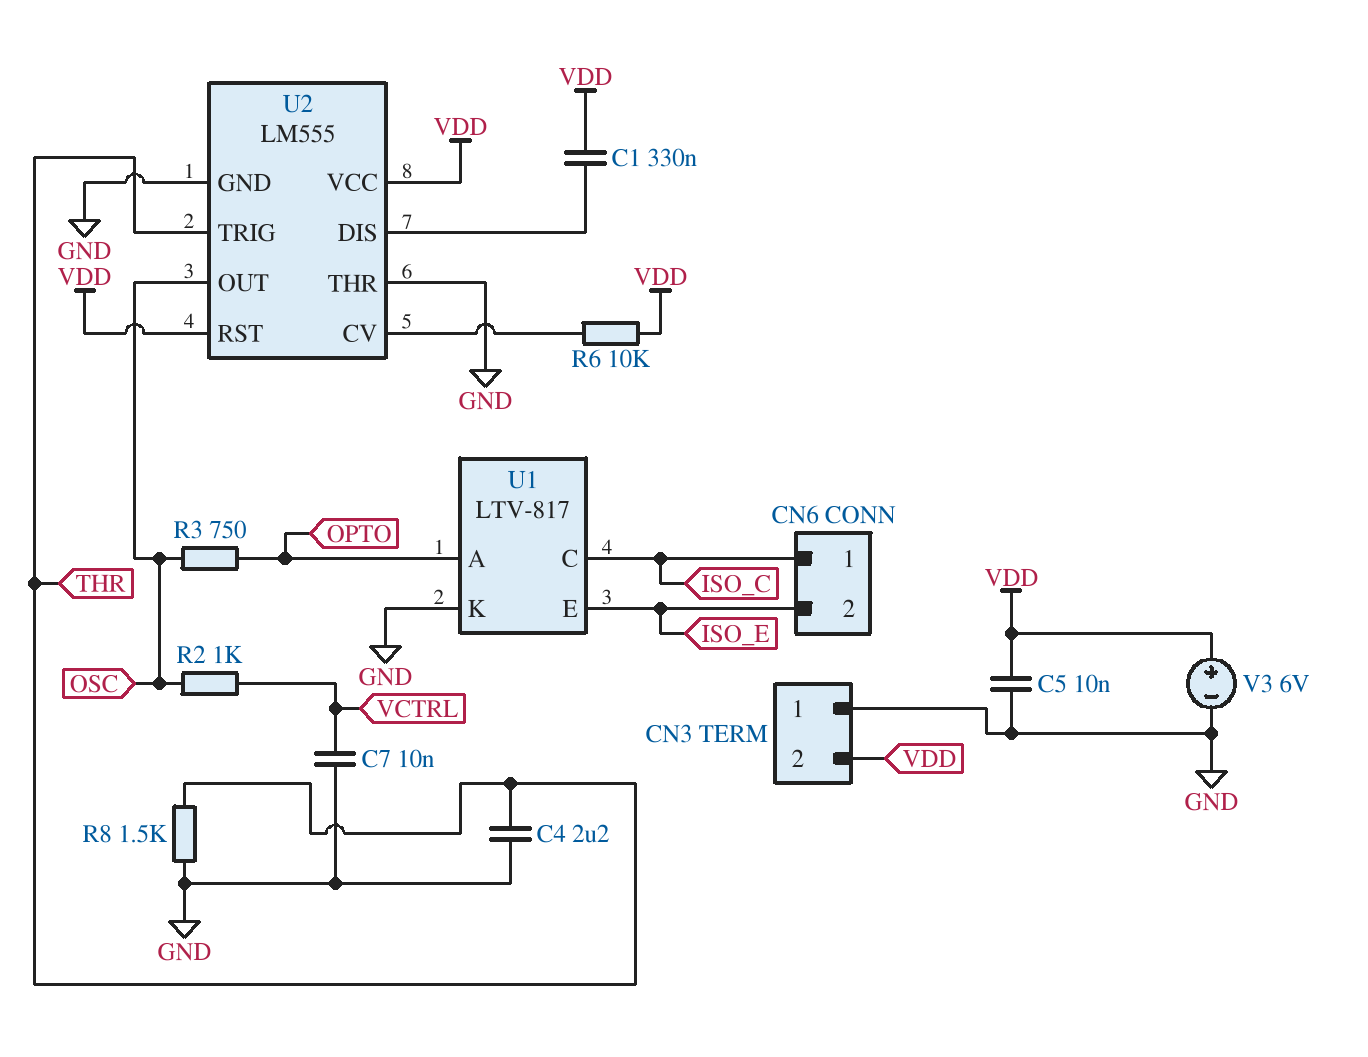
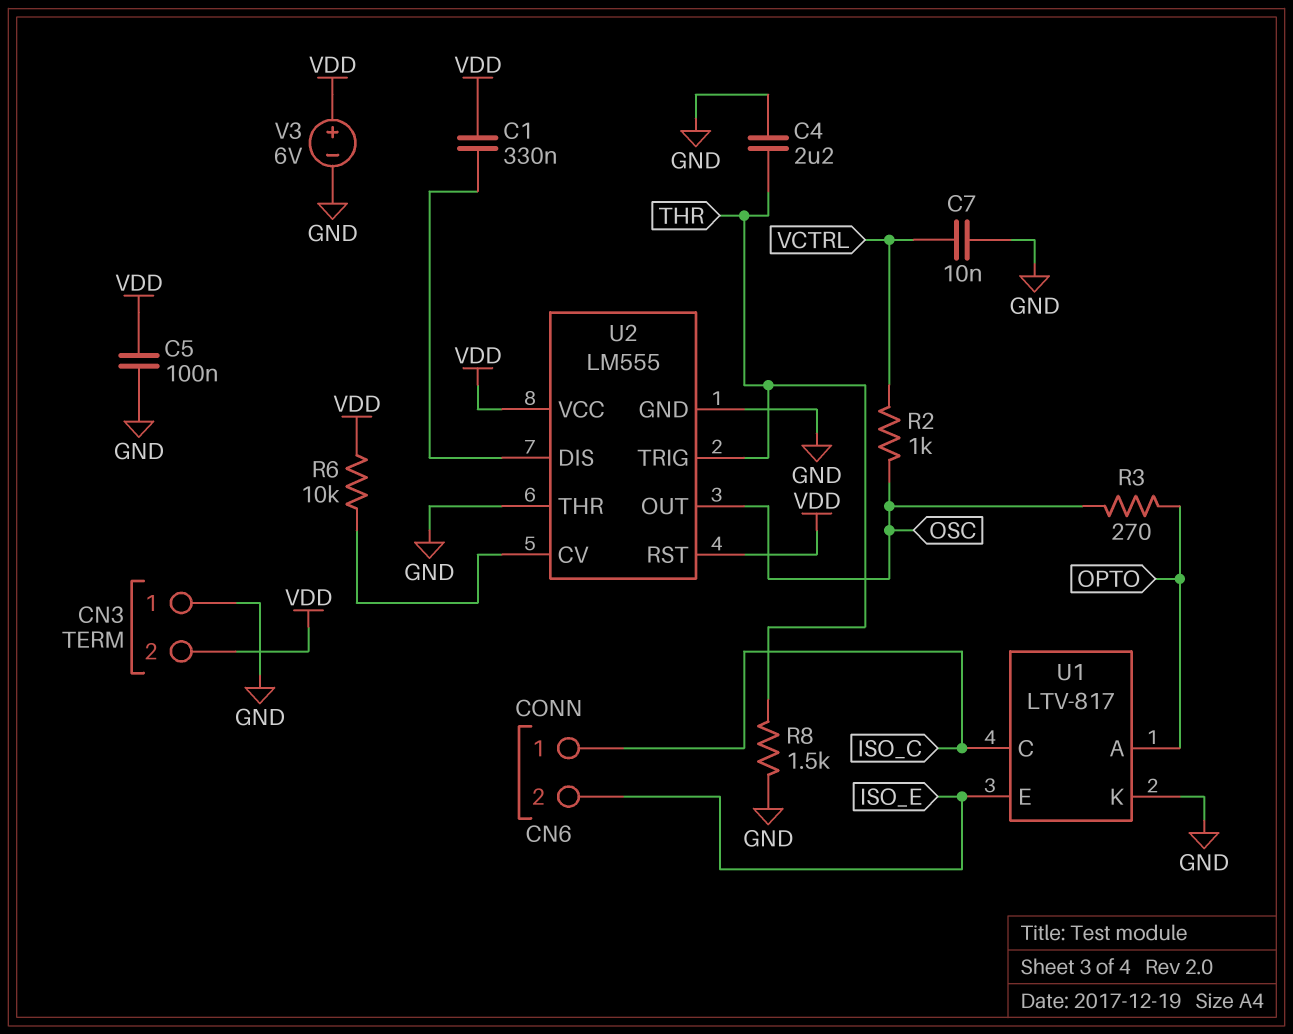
C5: 10nF (GND, VDD) -> 100nF (GND, VDD)
R3: 750 (OPTO, OSC) -> 270 (OPTO, OSC)

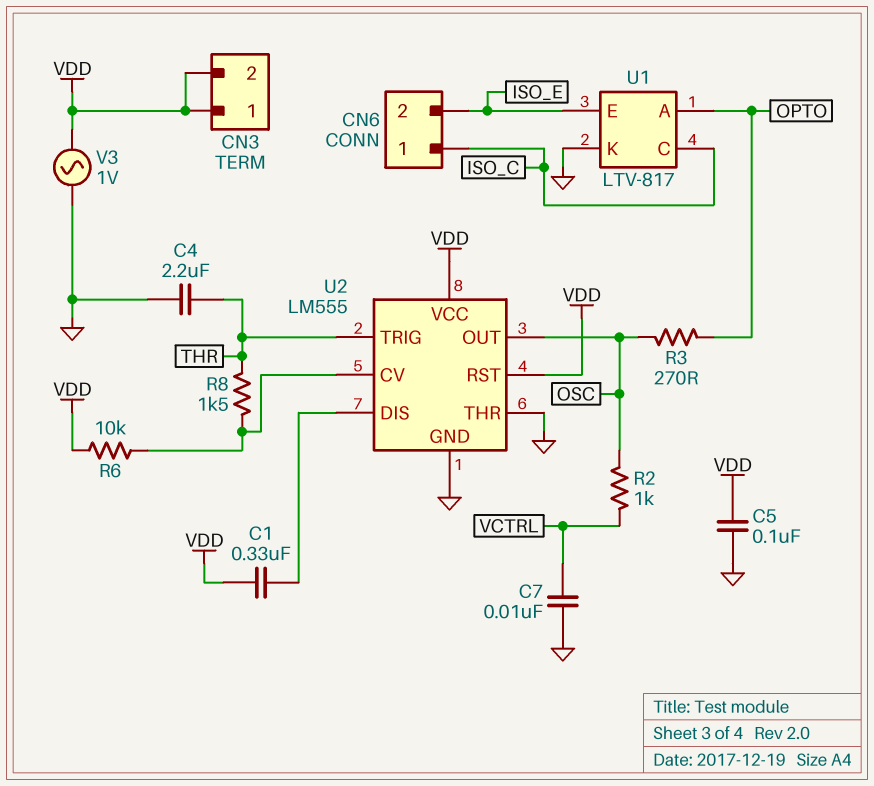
CN3 pin 1: GND -> VDD
R8: 1.5k (GND, THR) -> 1.5k (THR, U2/CV)
V3: 6V (plus VDD, minus GND) -> AC 1V (GND, VDD)

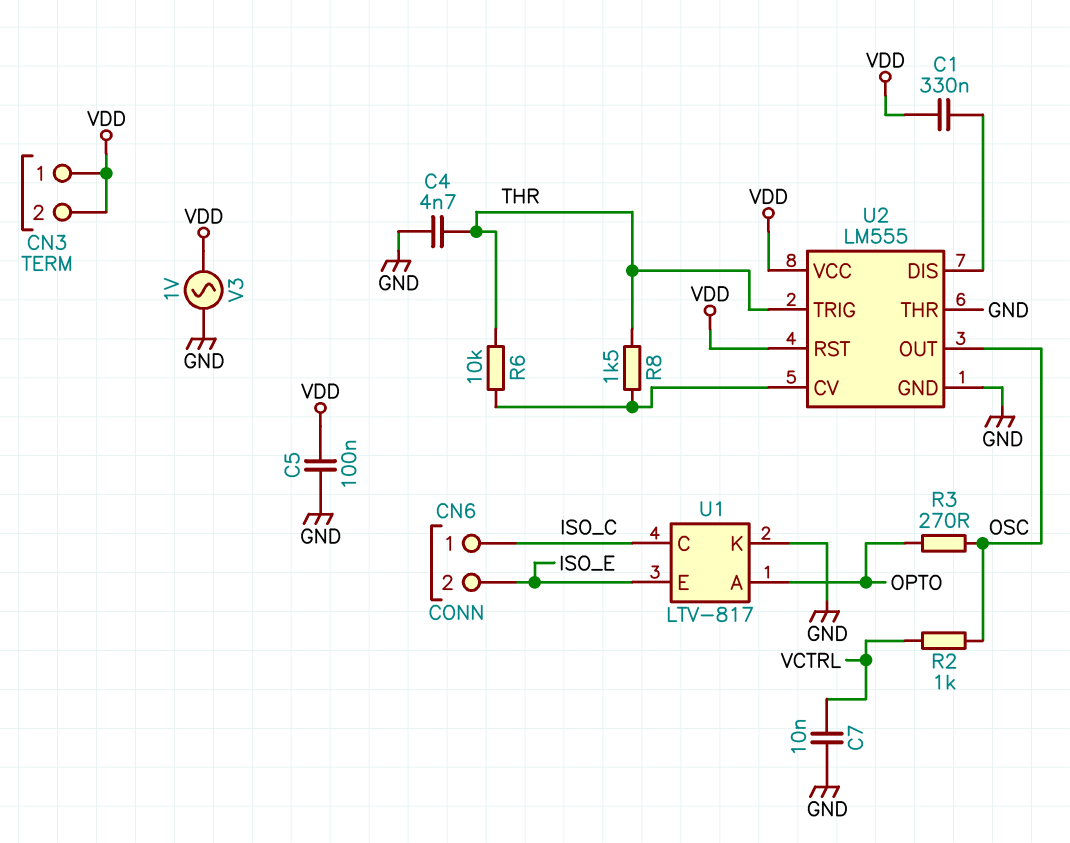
C4: 2.2uF (GND, THR) -> 4.7nF (GND, THR)
R6: 10k (U2/CV, VDD) -> 10k (THR, U2/CV)

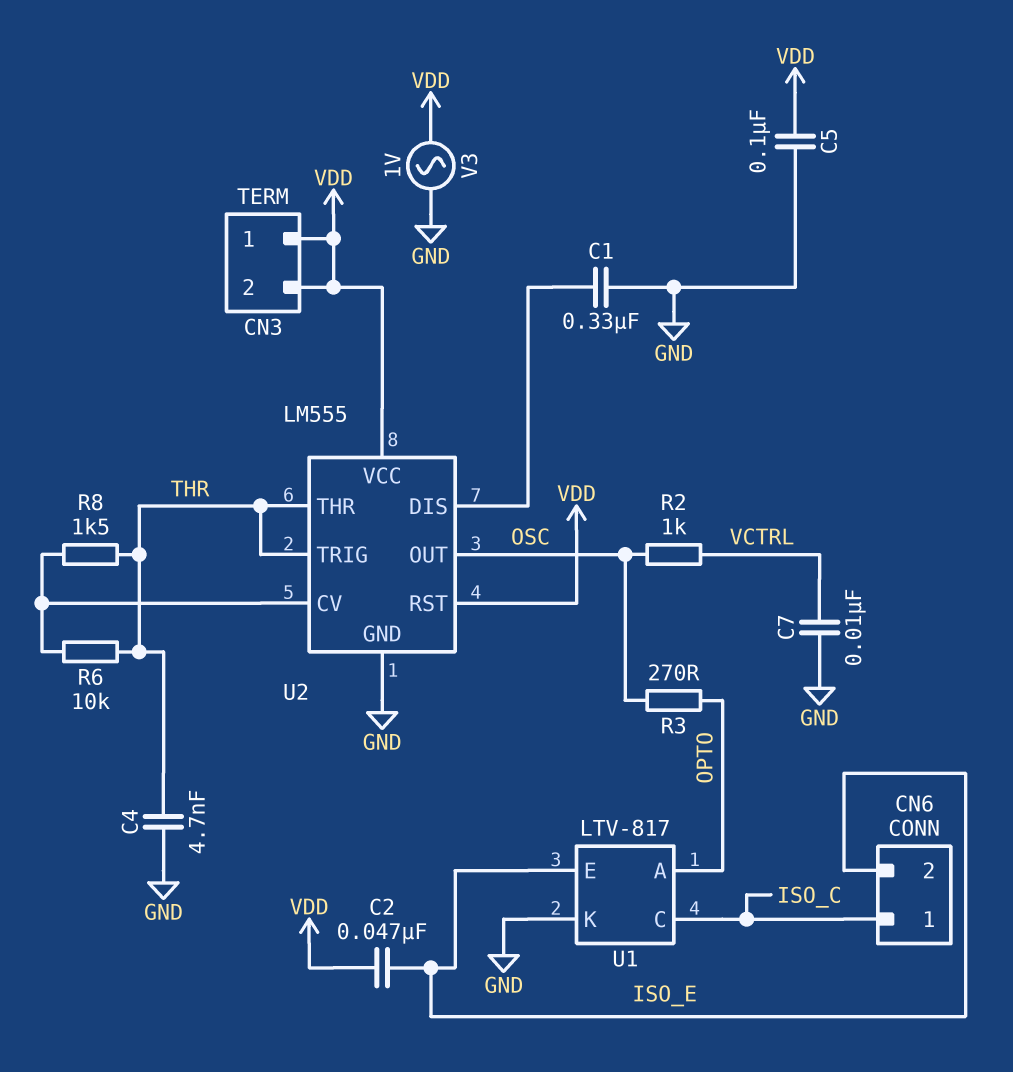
C1: 330nF (U2/DIS, VDD) -> 330nF (GND, U2/DIS)
C2: none -> 47nF (ISO_E, VDD)
U2 pin THR: GND -> THR

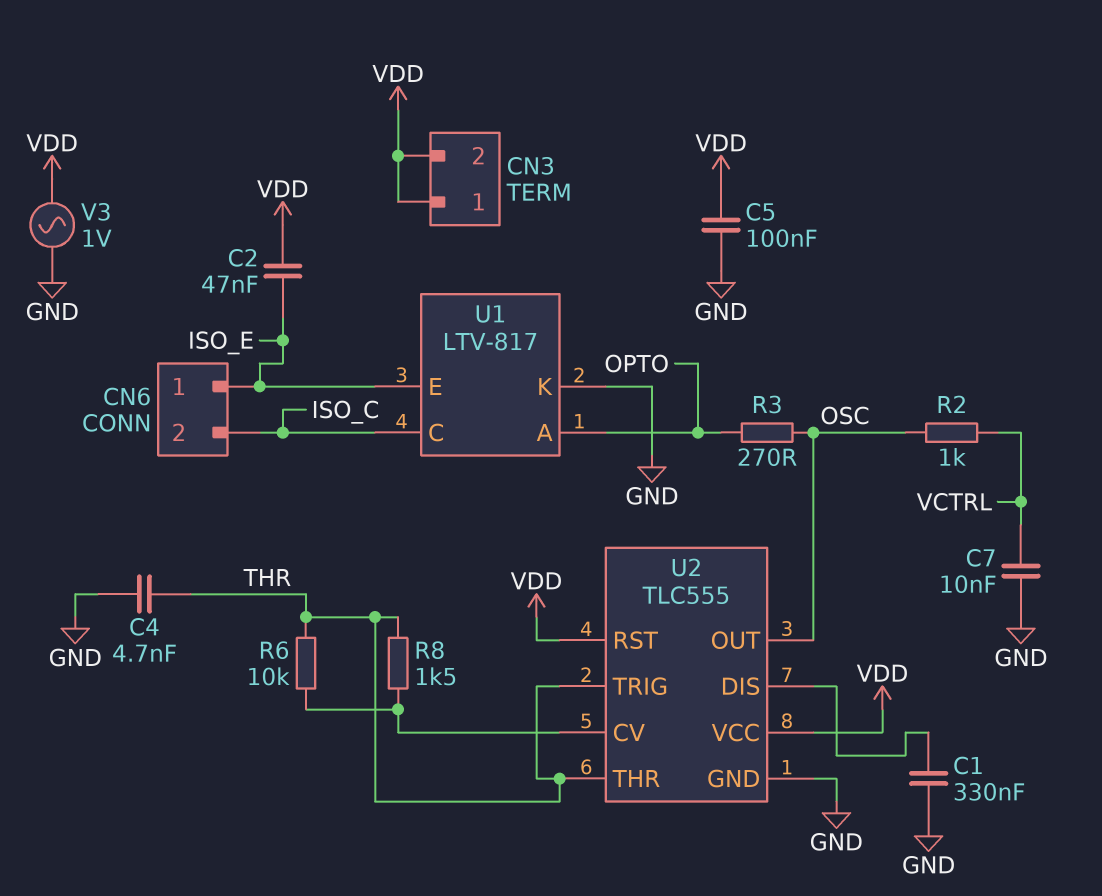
CN6 pin 1: ISO_C -> ISO_E
CN6 pin 2: ISO_E -> ISO_C
U2: LM555 -> TLC555

